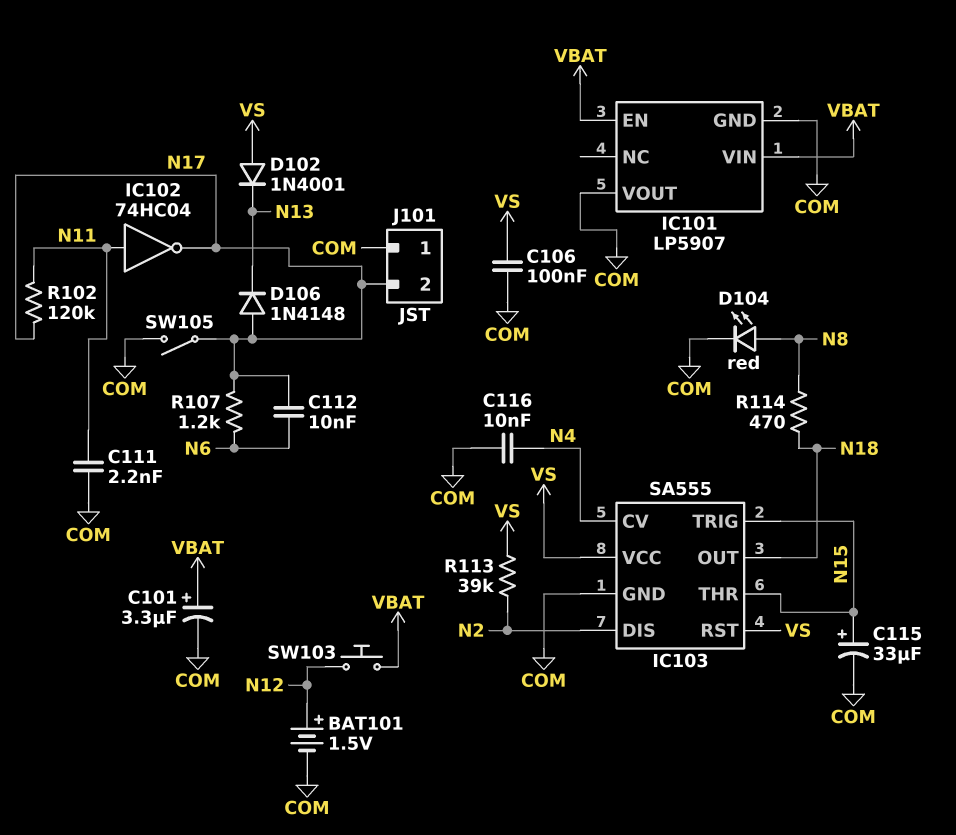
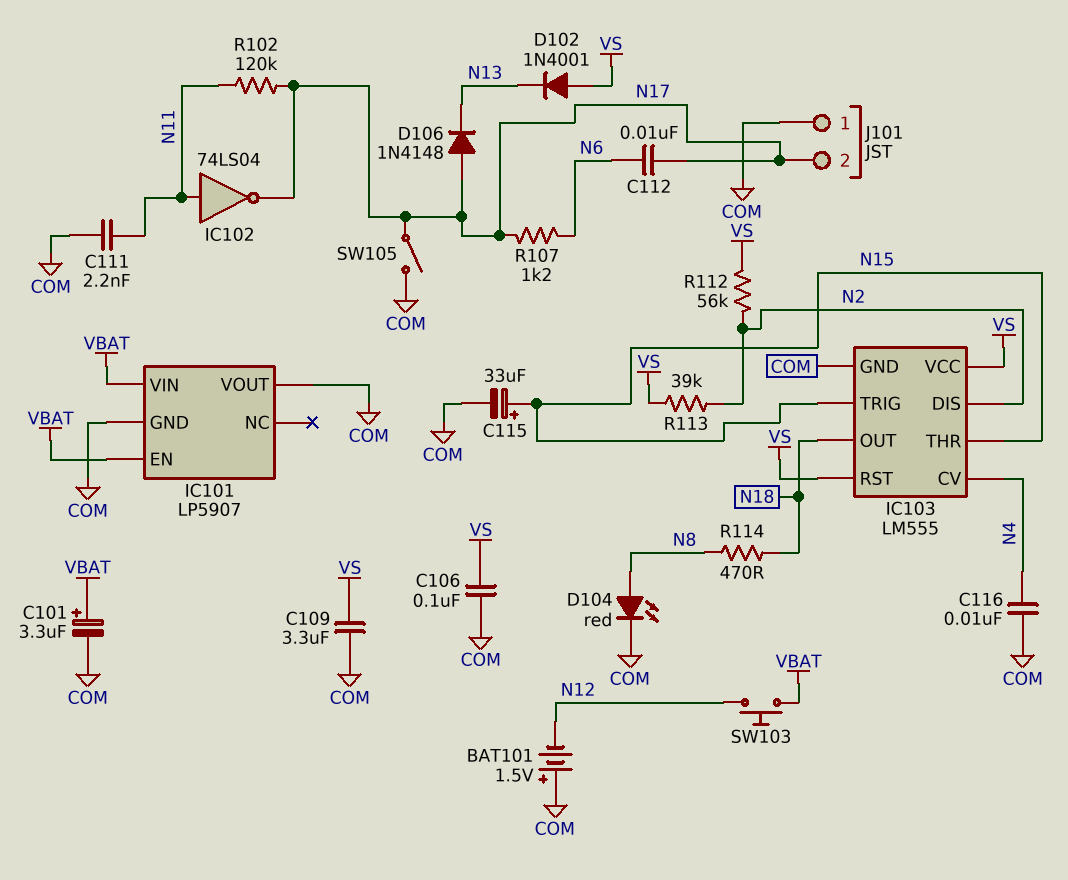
BAT101: 1.5V (plus N12, minus COM) -> 1.5V (plus COM, minus N12)
C109: none -> 3.3uF (COM, VS)
IC102: NOT 74HC04 (in N11, out N17) -> NOT 74LS04 (in N11, out N17)
IC103: SA555 -> LM555
R112: none -> 56k (N2, VS)

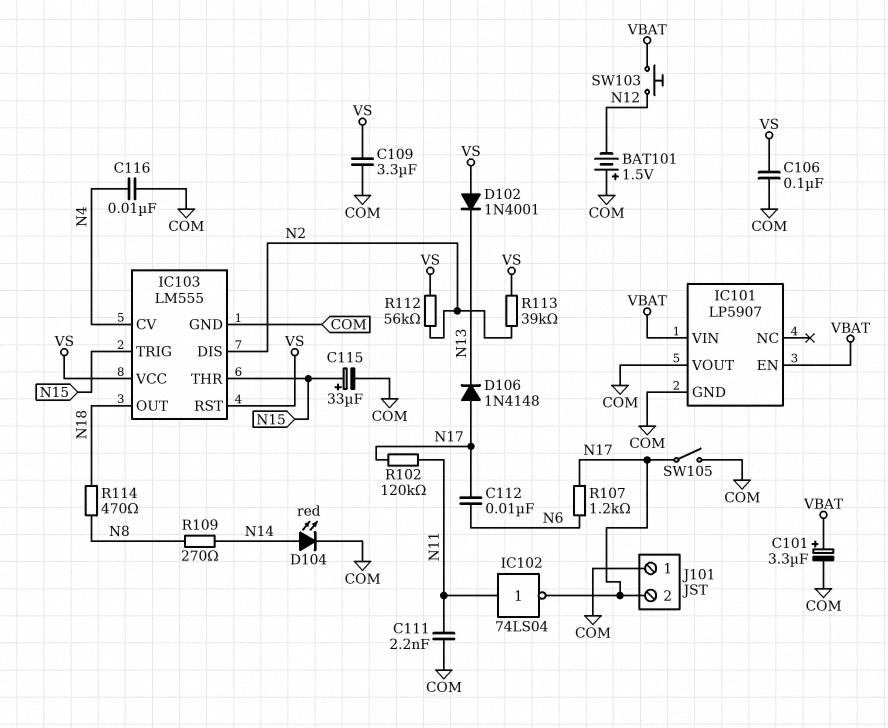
D104: LED red (A N8, K COM) -> LED red (A N14, K COM)
R109: none -> 270 (N8, N14)

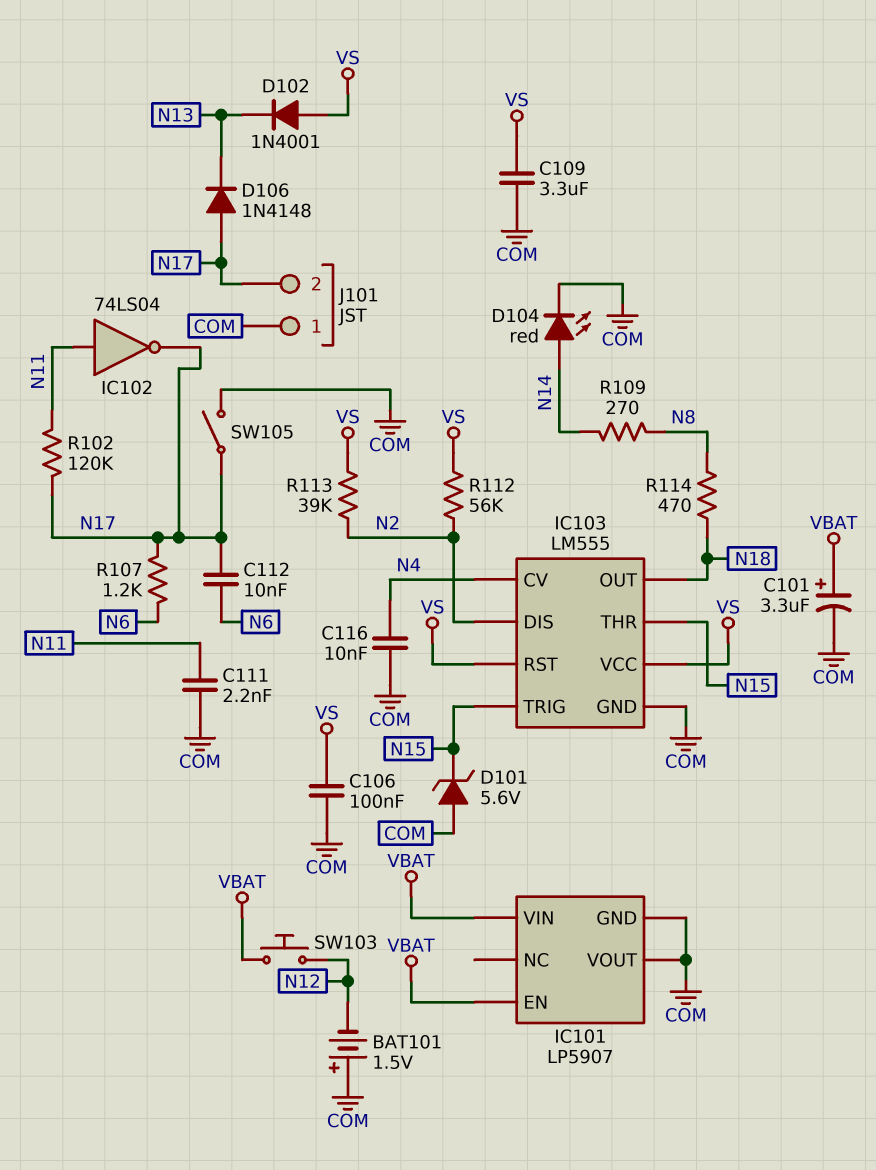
C115: 33uF (plus N15, minus COM) -> none
D101: none -> zener 5.6V (A COM, K N15)

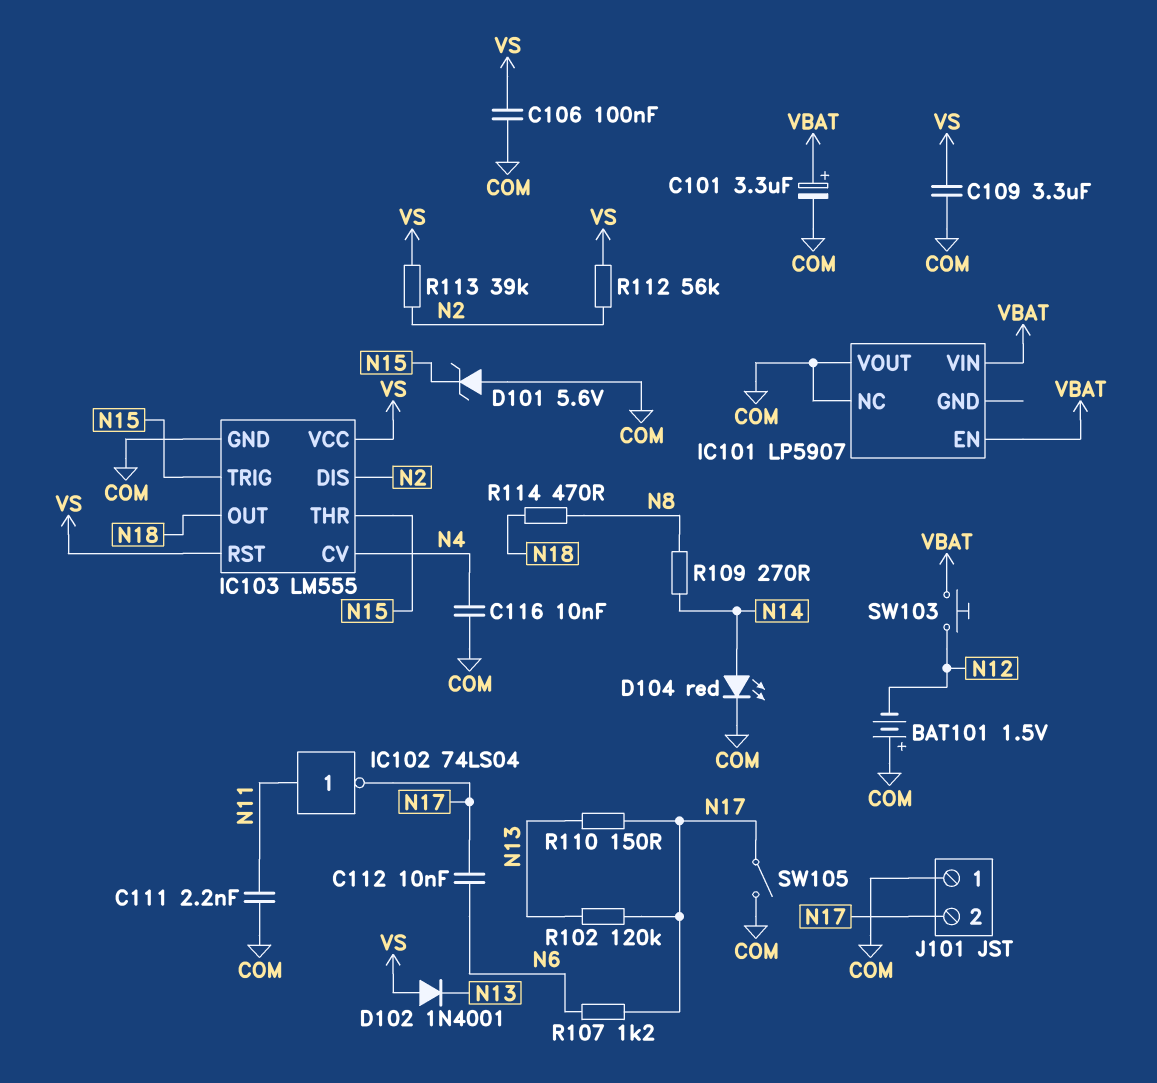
D106: diode 1N4148 (A N17, K N13) -> none
IC101 pin GND: COM -> none
IC101 pin NC: none -> COM
R102: 120k (N11, N17) -> 120k (N13, N17)
R110: none -> 150 (N13, N17)

